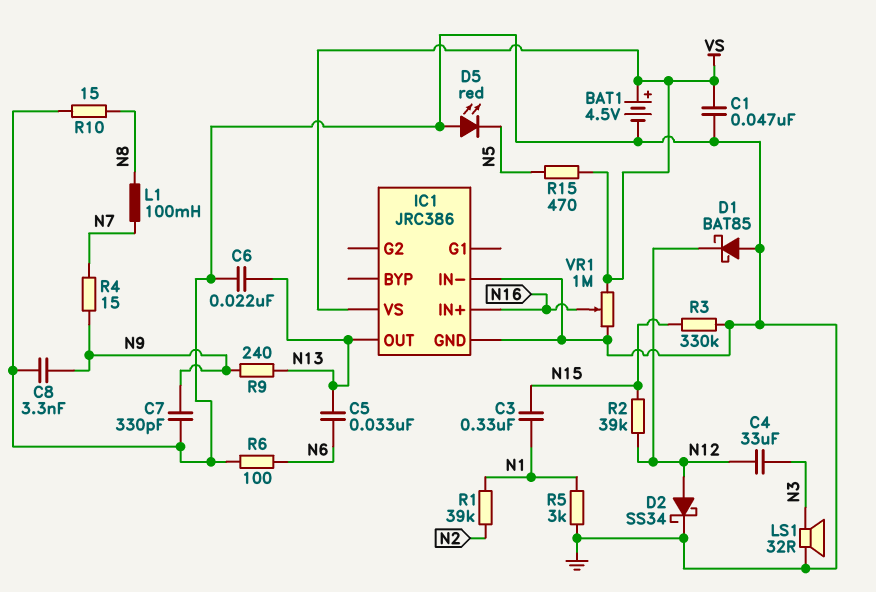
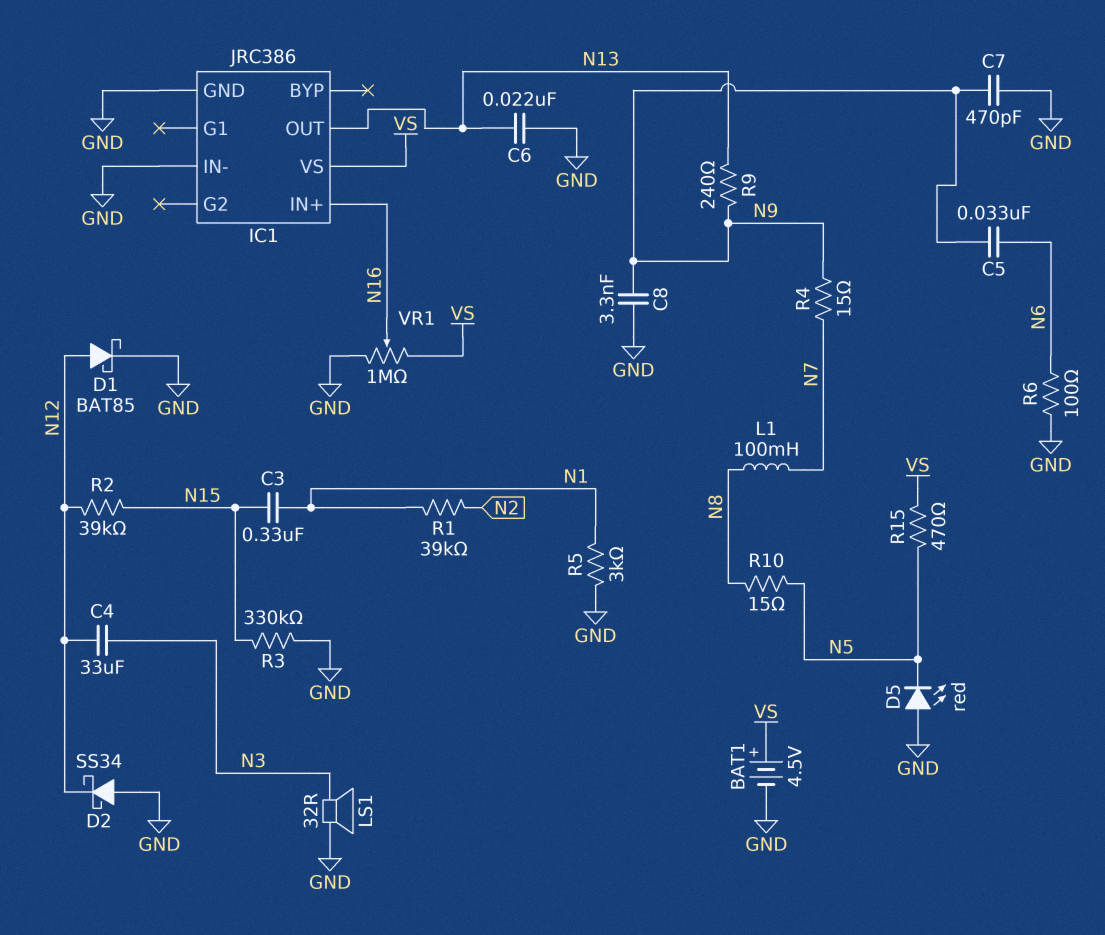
C1: 47nF (GND, VS) -> none
C5: 33nF (N6, N13) -> 33nF (N6, N9)
C7: 330pF (GND, N9) -> 470pF (GND, N9)
D1: schottky BAT85 (A GND, K N12) -> schottky BAT85 (A N12, K GND)
D2: schottky SS34 (A N12, K GND) -> schottky SS34 (A GND, K N12)
R10: 15 (GND, N8) -> 15 (N5, N8)

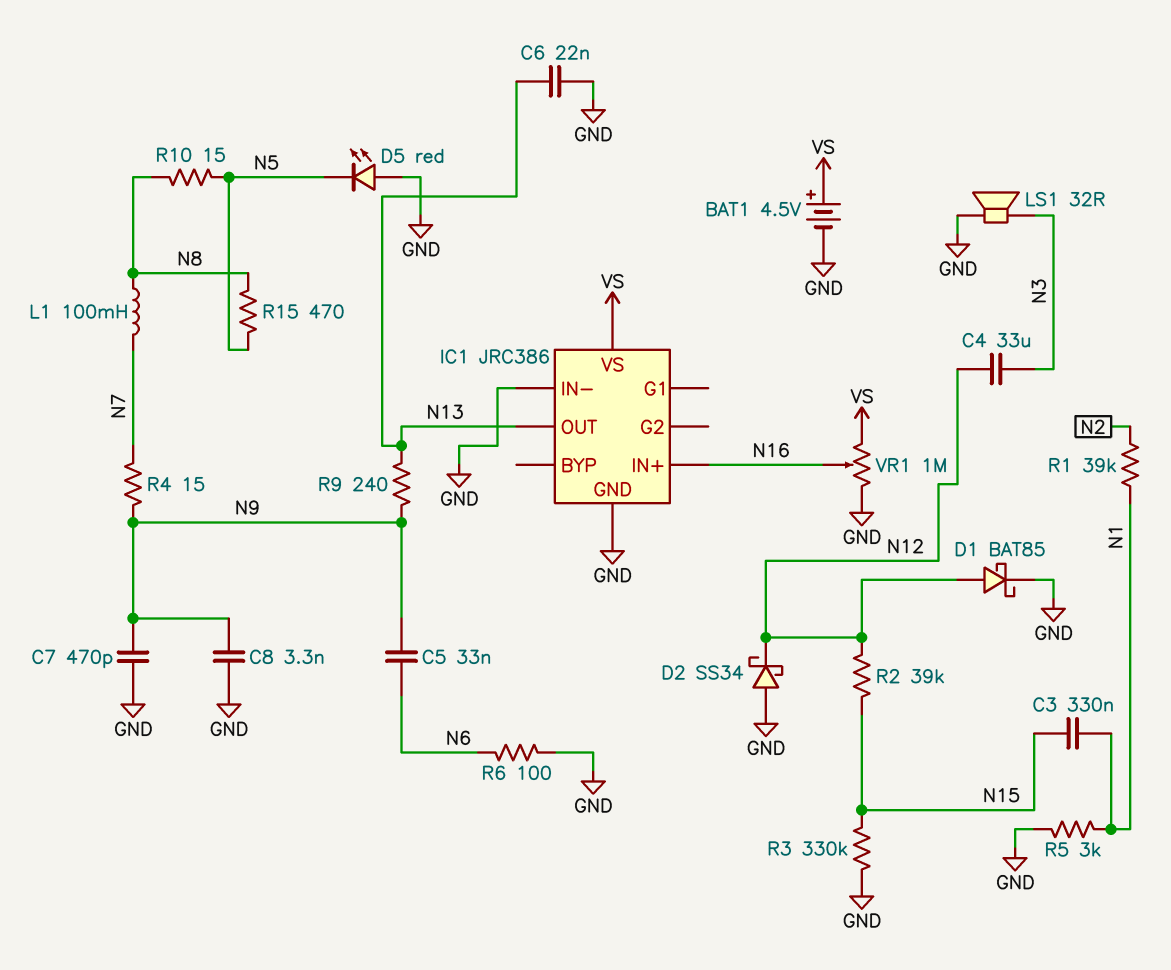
R15: 470 (N5, VS) -> 470 (N5, N8)

